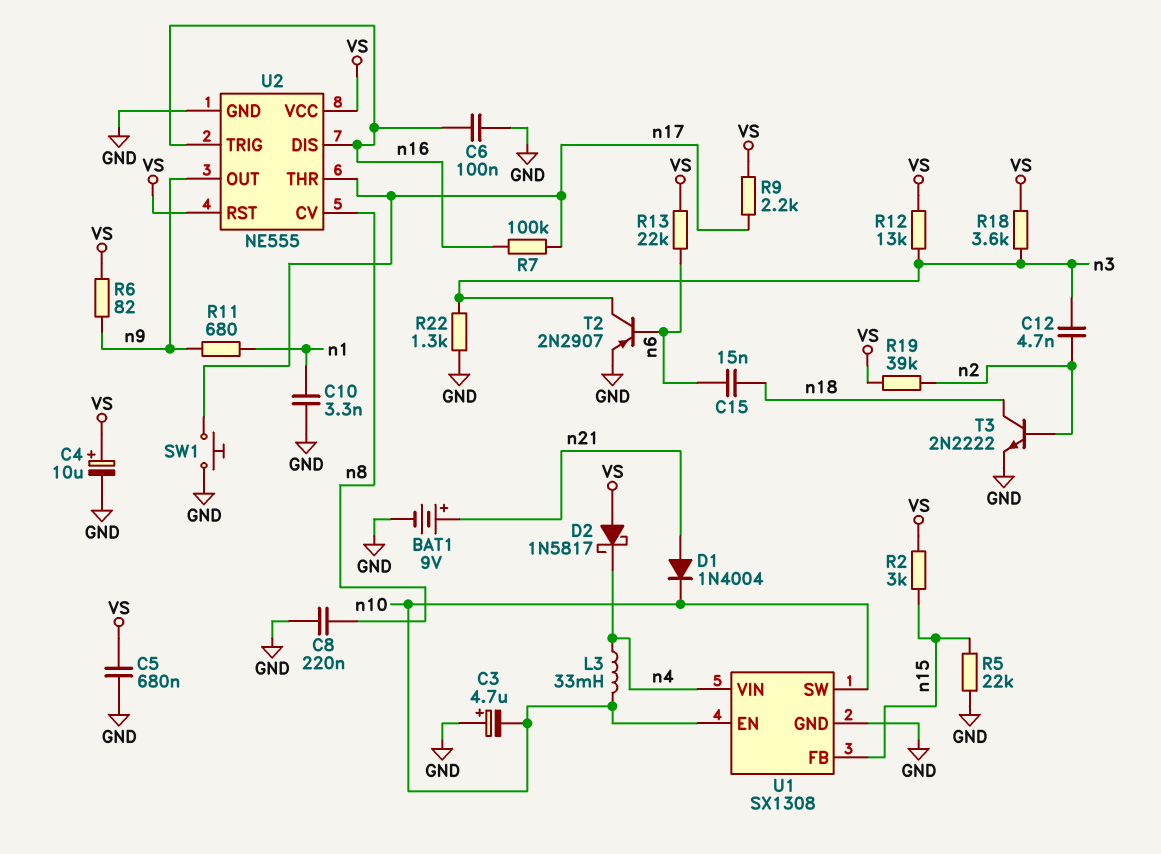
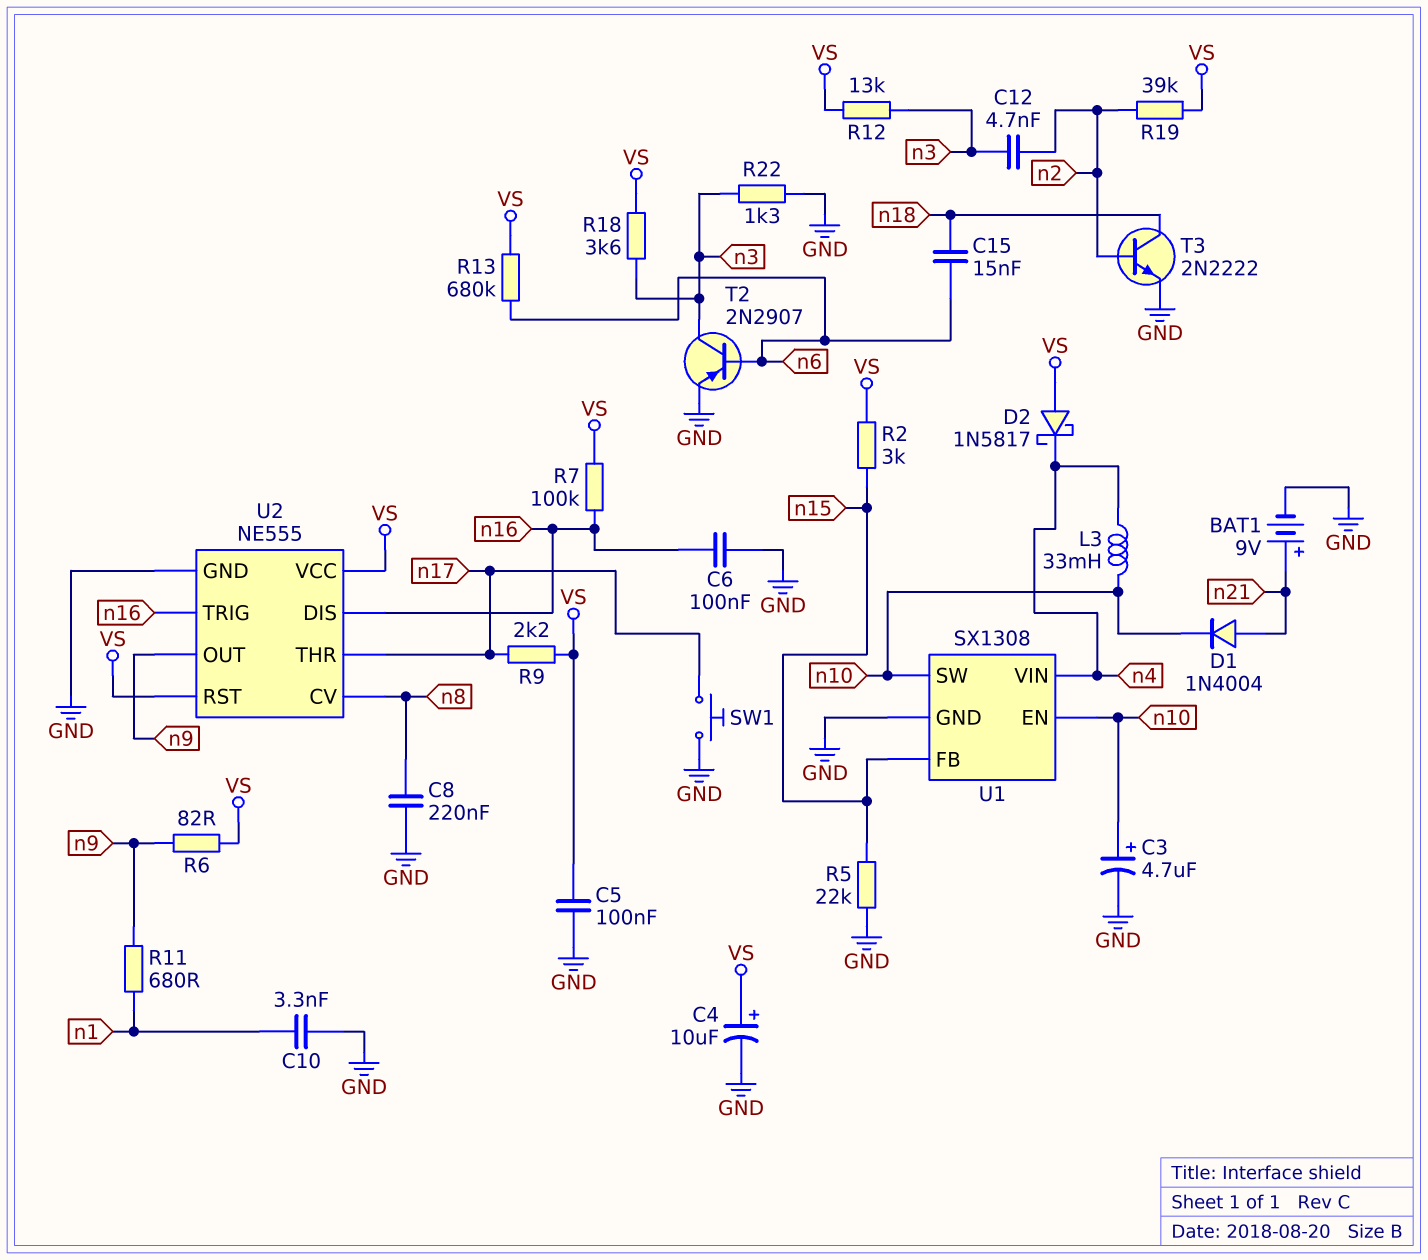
C3: 4.7uF (plus GND, minus n10) -> 4.7uF (plus n10, minus GND)
C5: 680nF (GND, VS) -> 100nF (GND, VS)
R7: 100k (n16, n17) -> 100k (VS, n16)
R13: 22k (VS, n6) -> 680k (VS, n6)

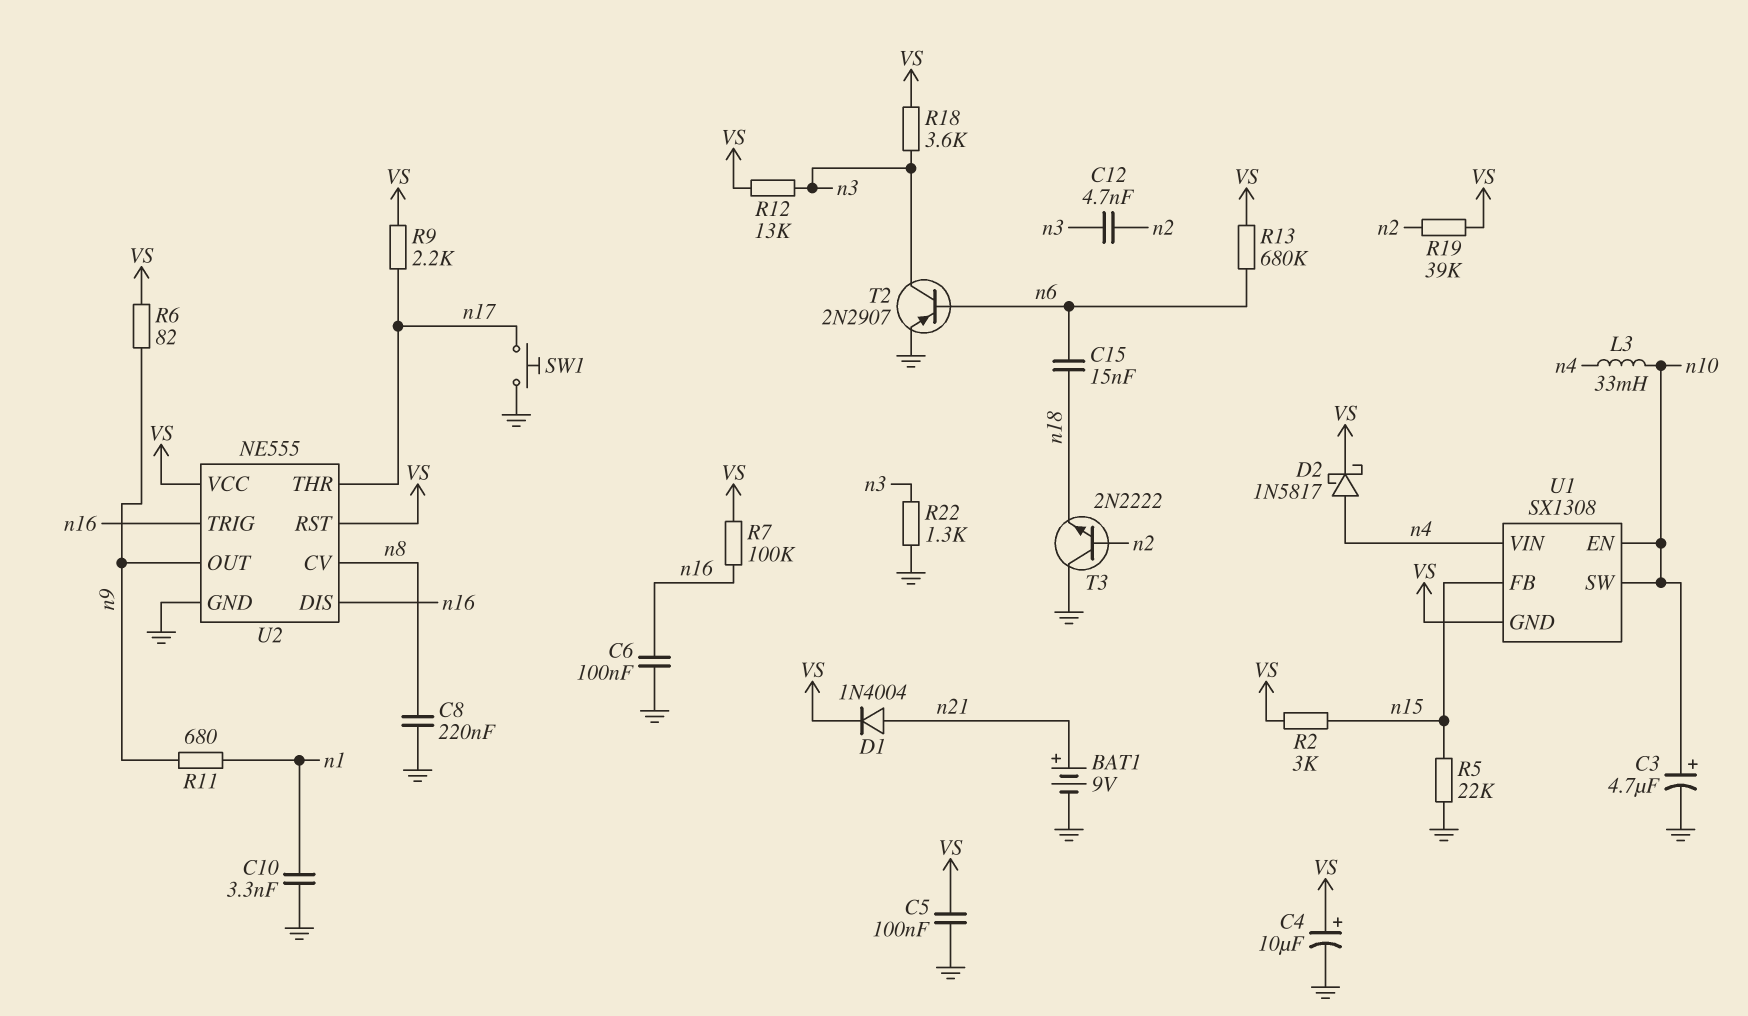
D1: diode 1N4004 (A n21, K n10) -> diode 1N4004 (A n21, K VS)
D2: schottky 1N5817 (A VS, K n4) -> schottky 1N5817 (A n4, K VS)
T3: NPN 2N2222 (B n2, C n18, E GND) -> NPN 2N2222 (B n2, C GND, E n18)
U1 pin GND: GND -> VS

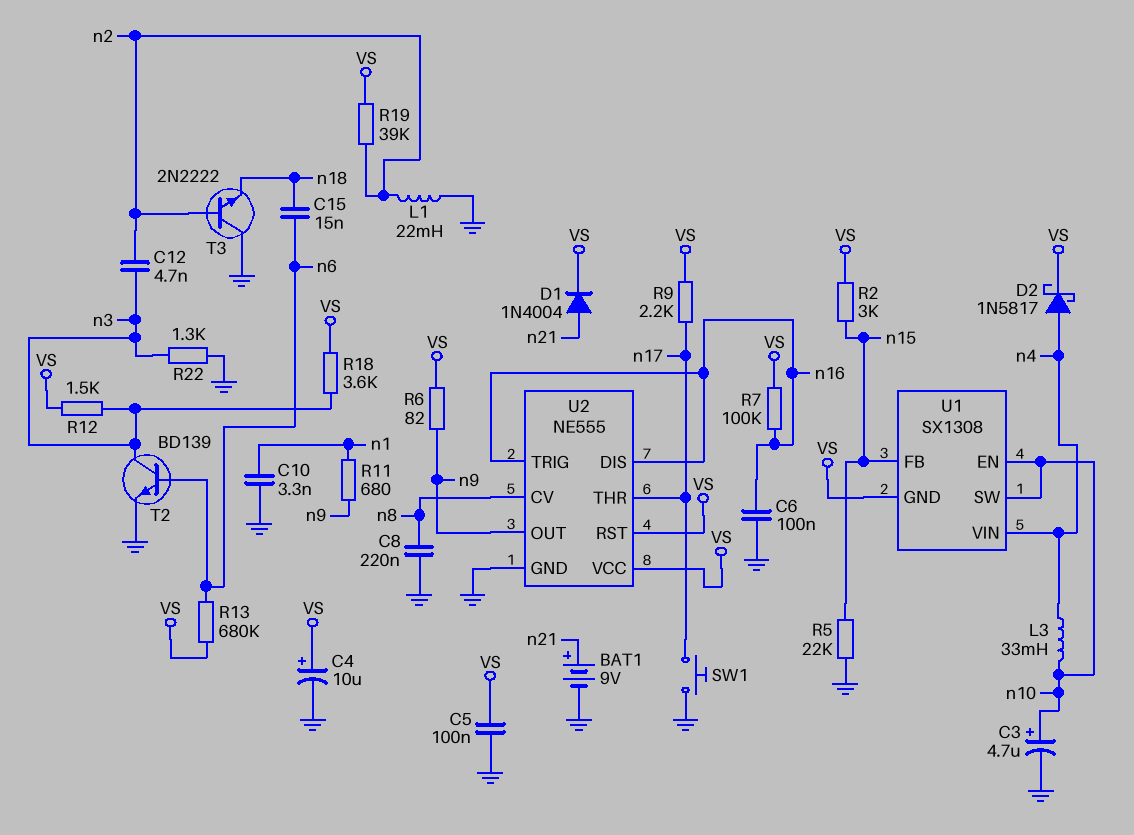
L1: none -> 22mH (GND, n2)
R12: 13k (VS, n3) -> 1.5k (VS, n3)
T2: PNP 2N2907 (B n6, C n3, E GND) -> NPN BD139 (B n6, C n3, E GND)

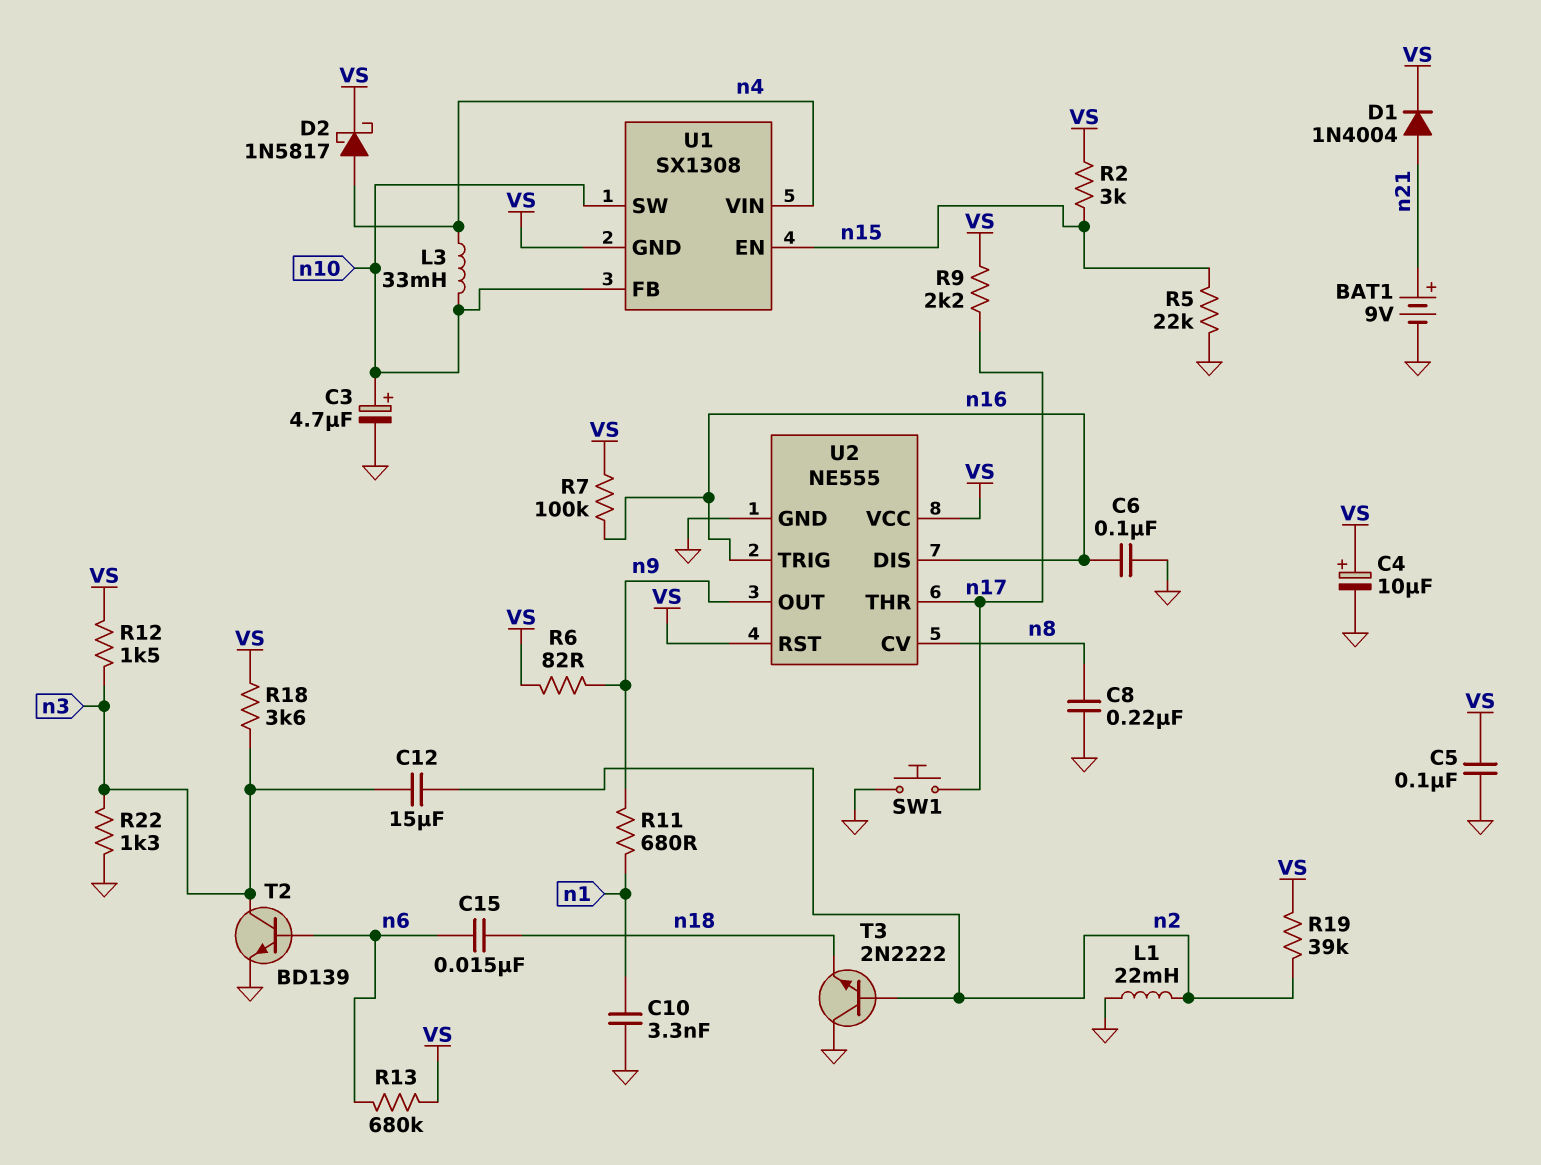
C12: 4.7nF (n2, n3) -> 15uF (n2, n3)
U1 pin EN: n10 -> n15
U1 pin FB: n15 -> n10

